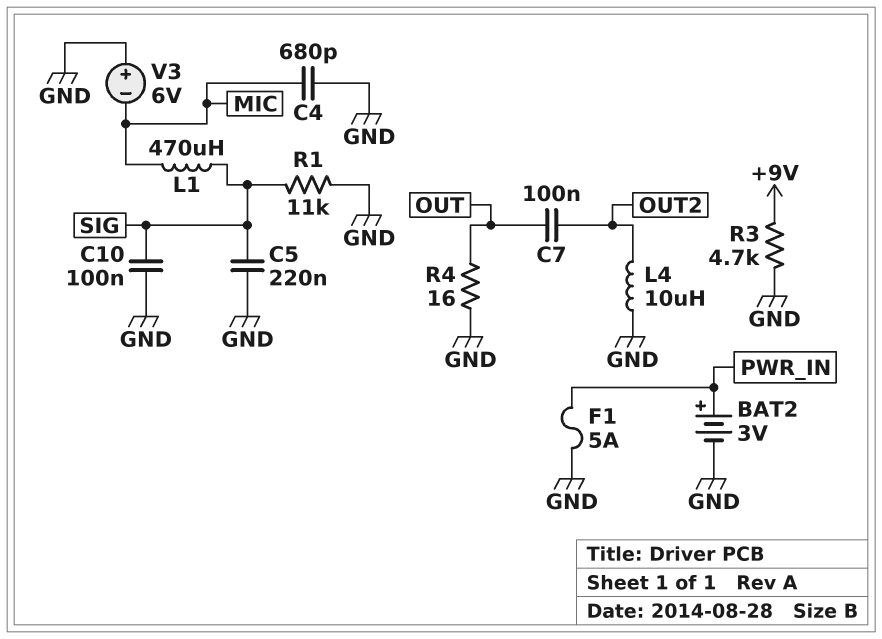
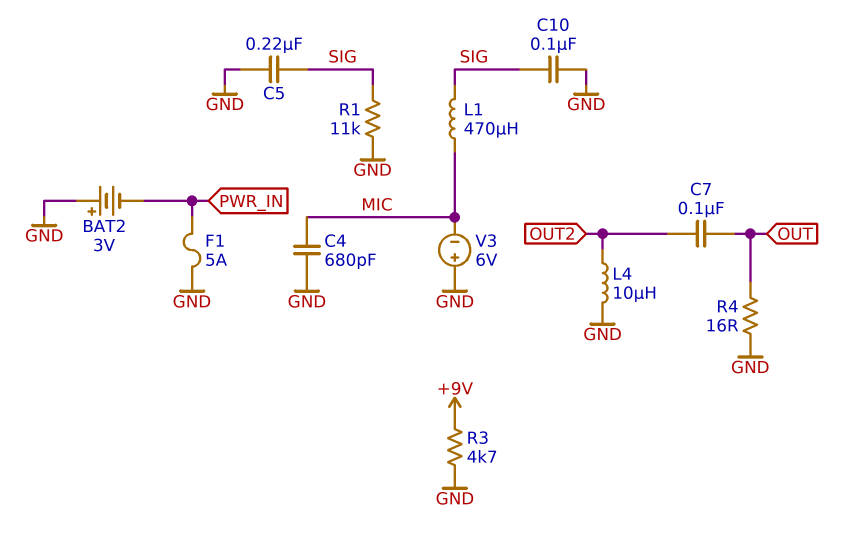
BAT2: 3V (plus PWR_IN, minus GND) -> 3V (plus GND, minus PWR_IN)

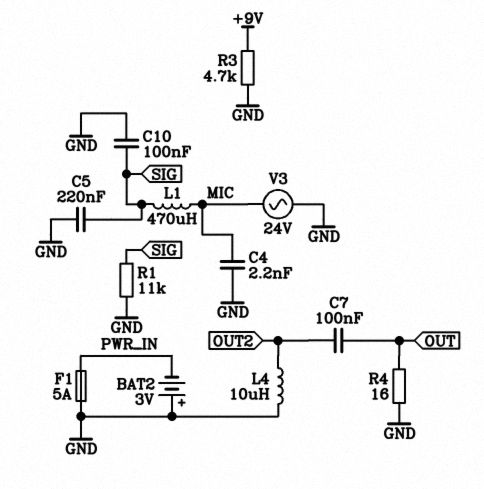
C4: 680pF (GND, MIC) -> 2.2nF (GND, MIC)
V3: 6V (plus GND, minus MIC) -> AC 24V (GND, MIC)

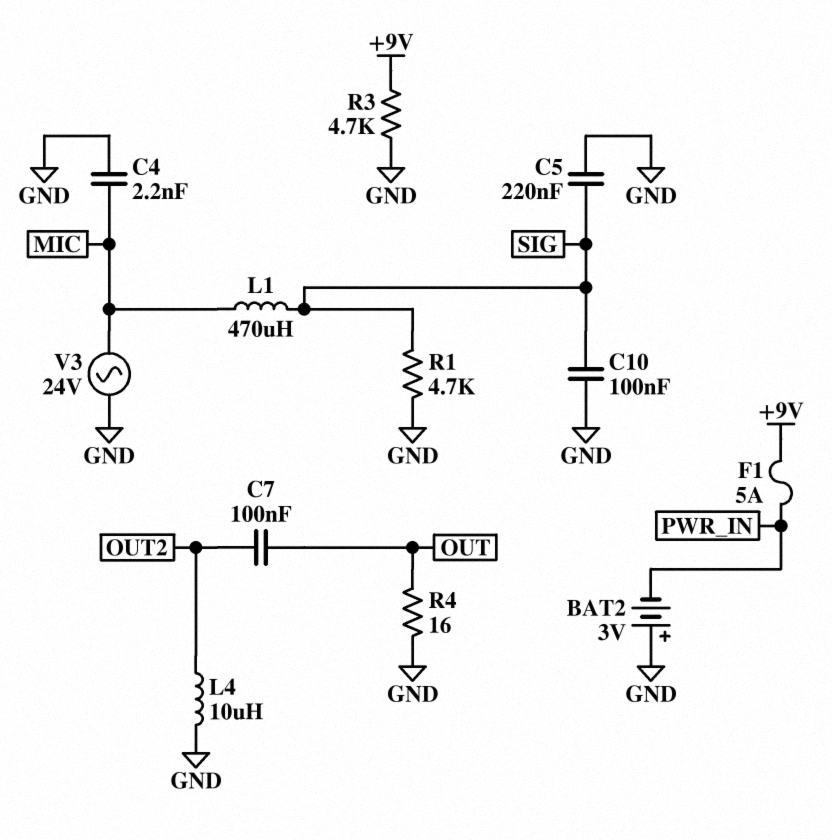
F1: 5A (GND, PWR_IN) -> 5A (+9V, PWR_IN)
R1: 11k (GND, SIG) -> 4.7k (GND, SIG)

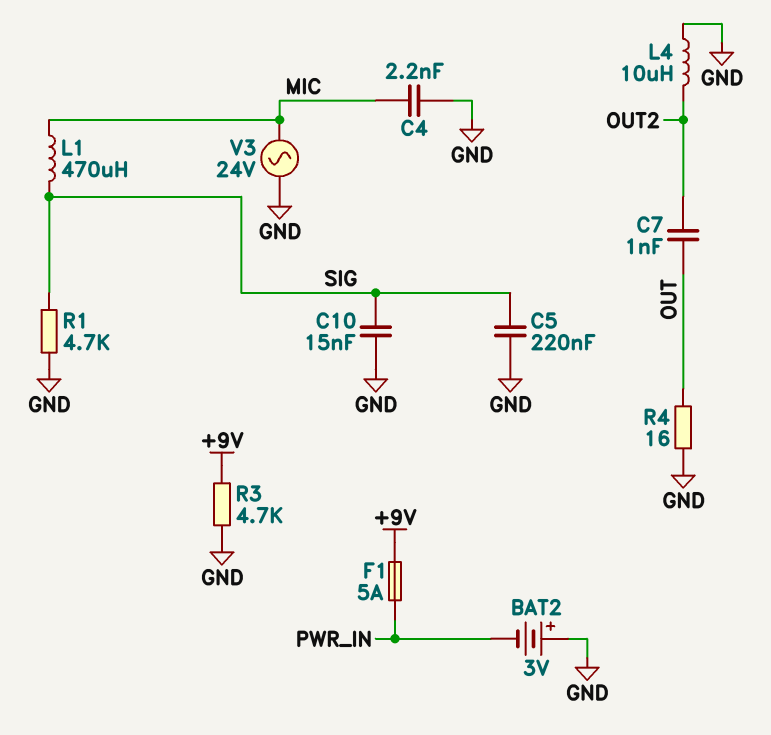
C7: 100nF (OUT, OUT2) -> 1nF (OUT, OUT2)
C10: 100nF (GND, SIG) -> 15nF (GND, SIG)

